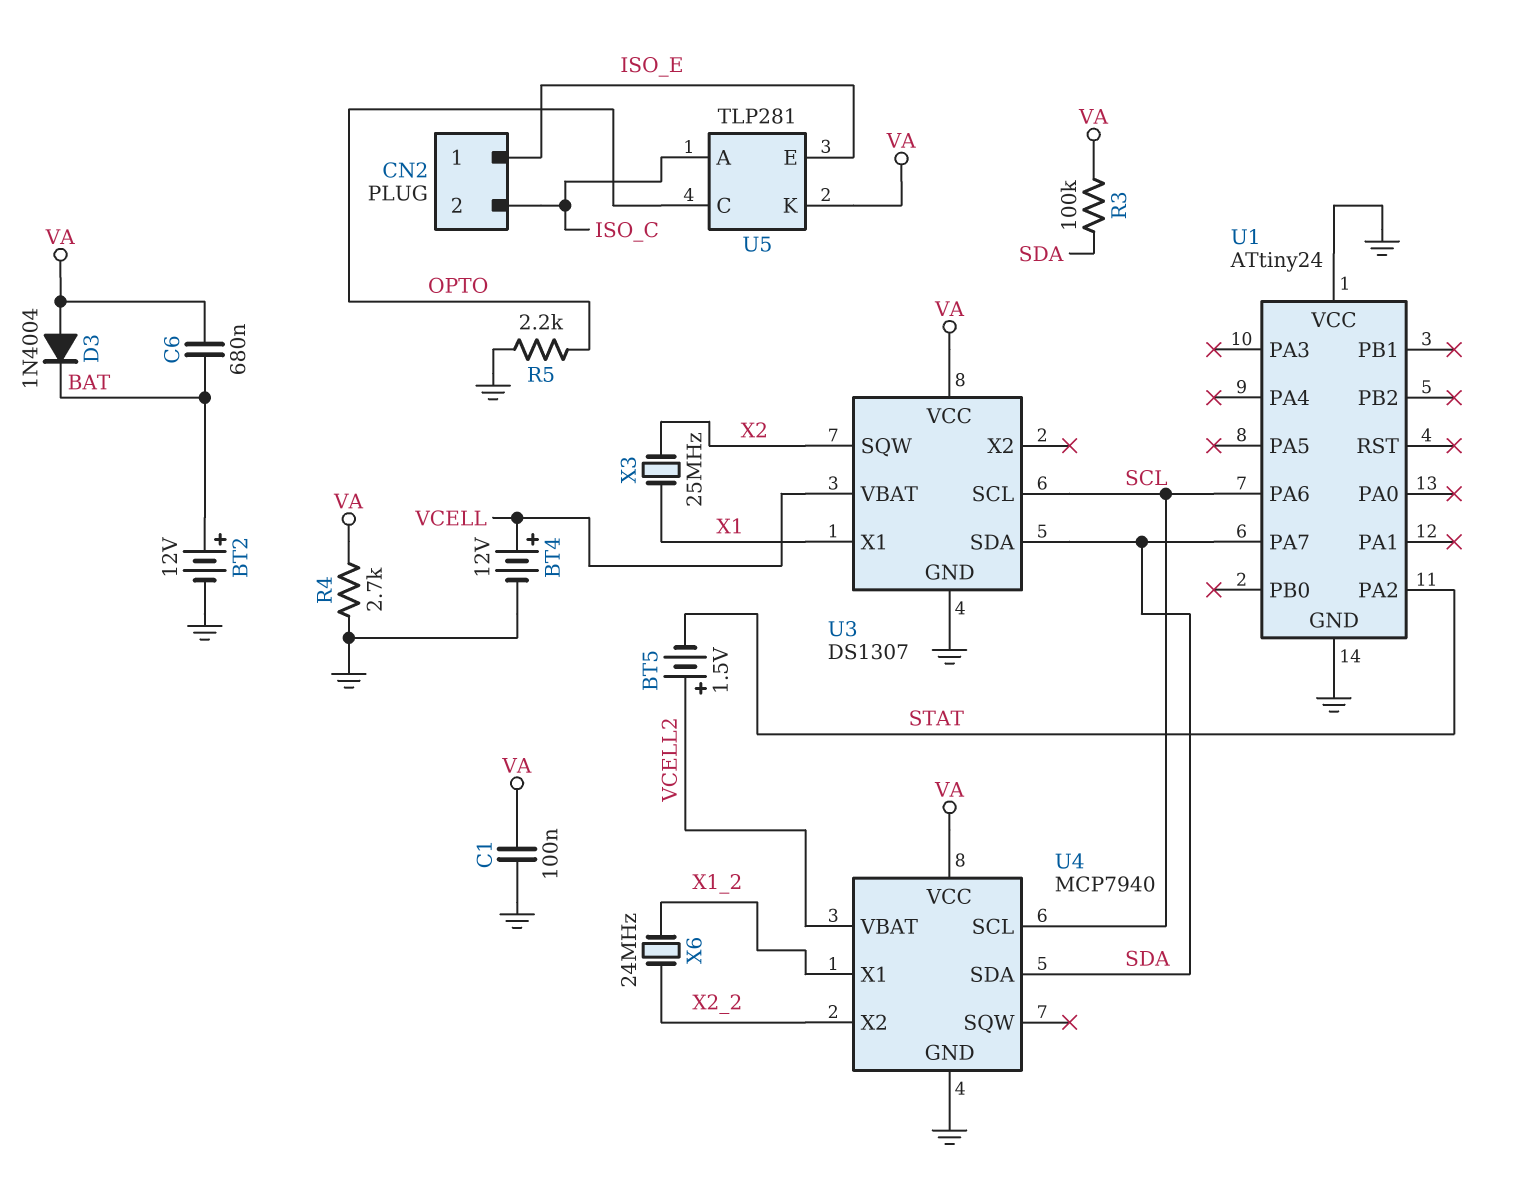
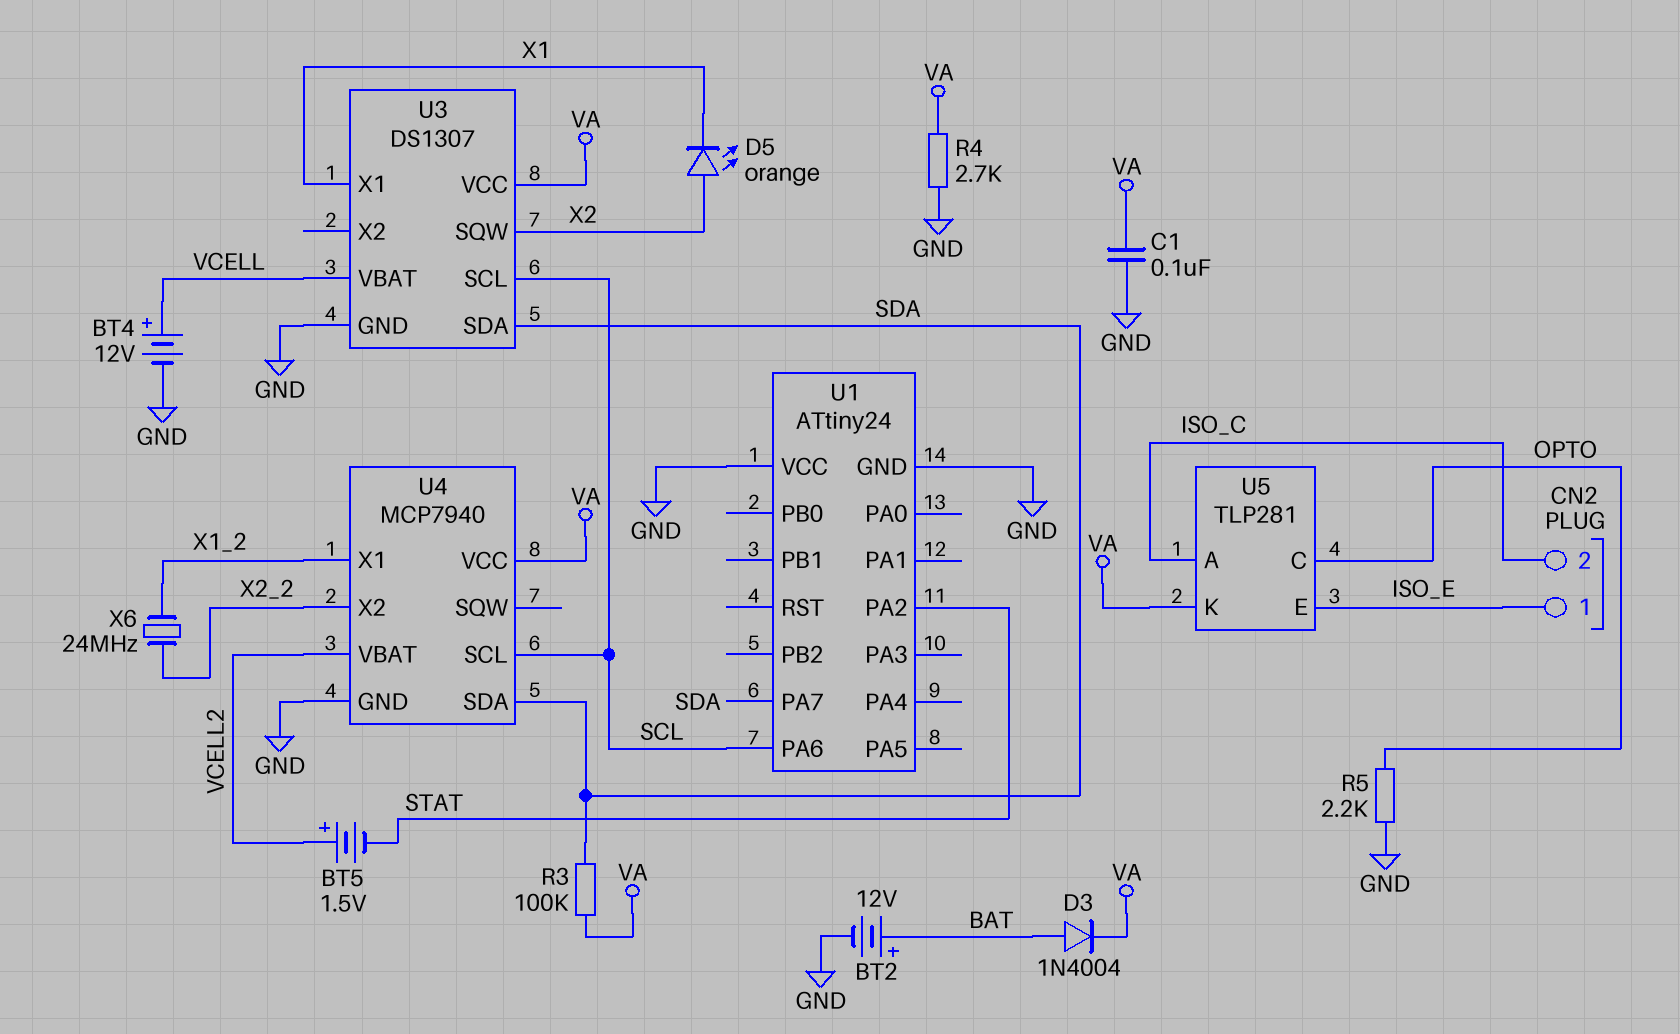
C6: 680nF (BAT, VA) -> none
D3: diode 1N4004 (A VA, K BAT) -> diode 1N4004 (A BAT, K VA)
D5: none -> LED orange (A X2, K X1)
X3: 25MHz (X1, X2) -> none

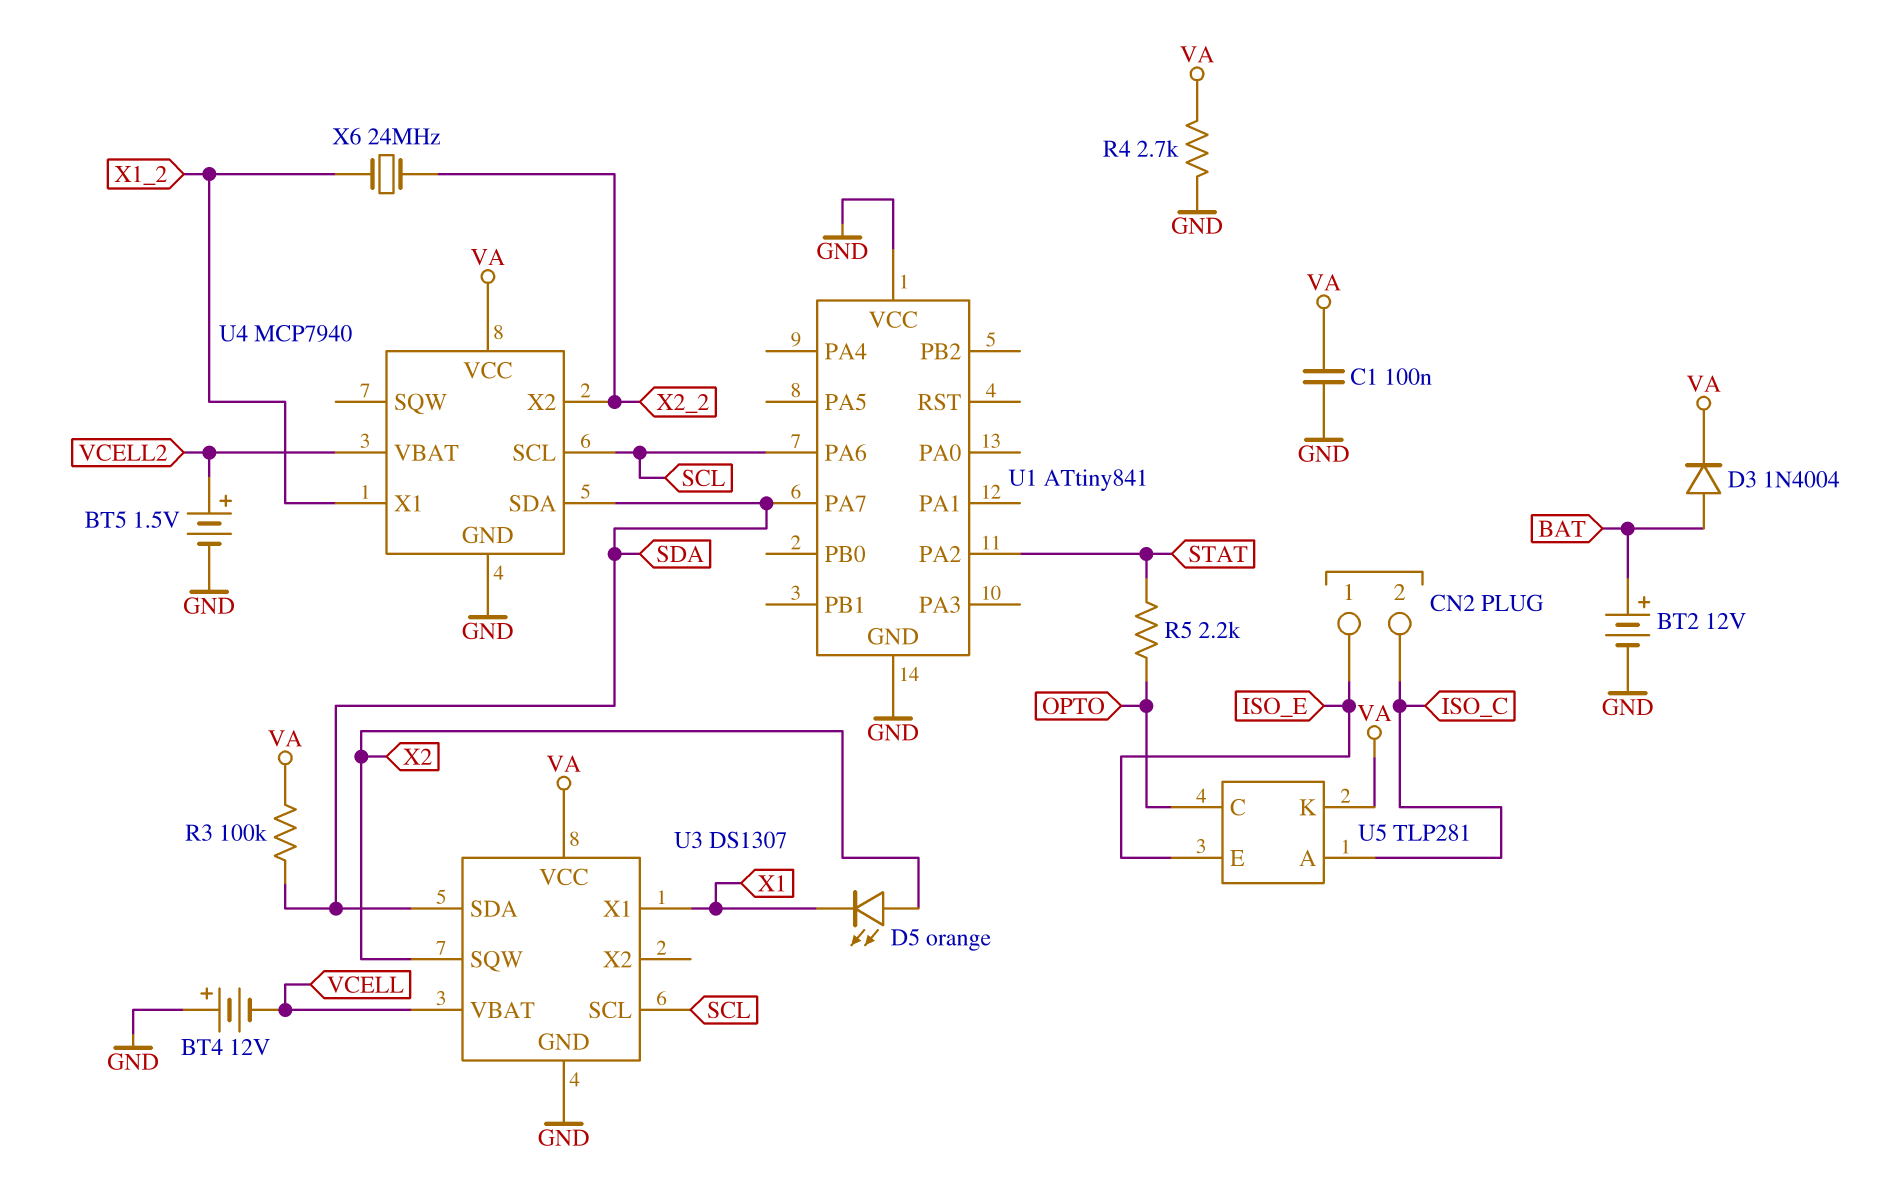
BT4: 12V (plus VCELL, minus GND) -> 12V (plus GND, minus VCELL)
BT5: 1.5V (plus VCELL2, minus STAT) -> 1.5V (plus VCELL2, minus GND)
R5: 2.2k (GND, OPTO) -> 2.2k (OPTO, STAT)
U1: ATtiny24 -> ATtiny841

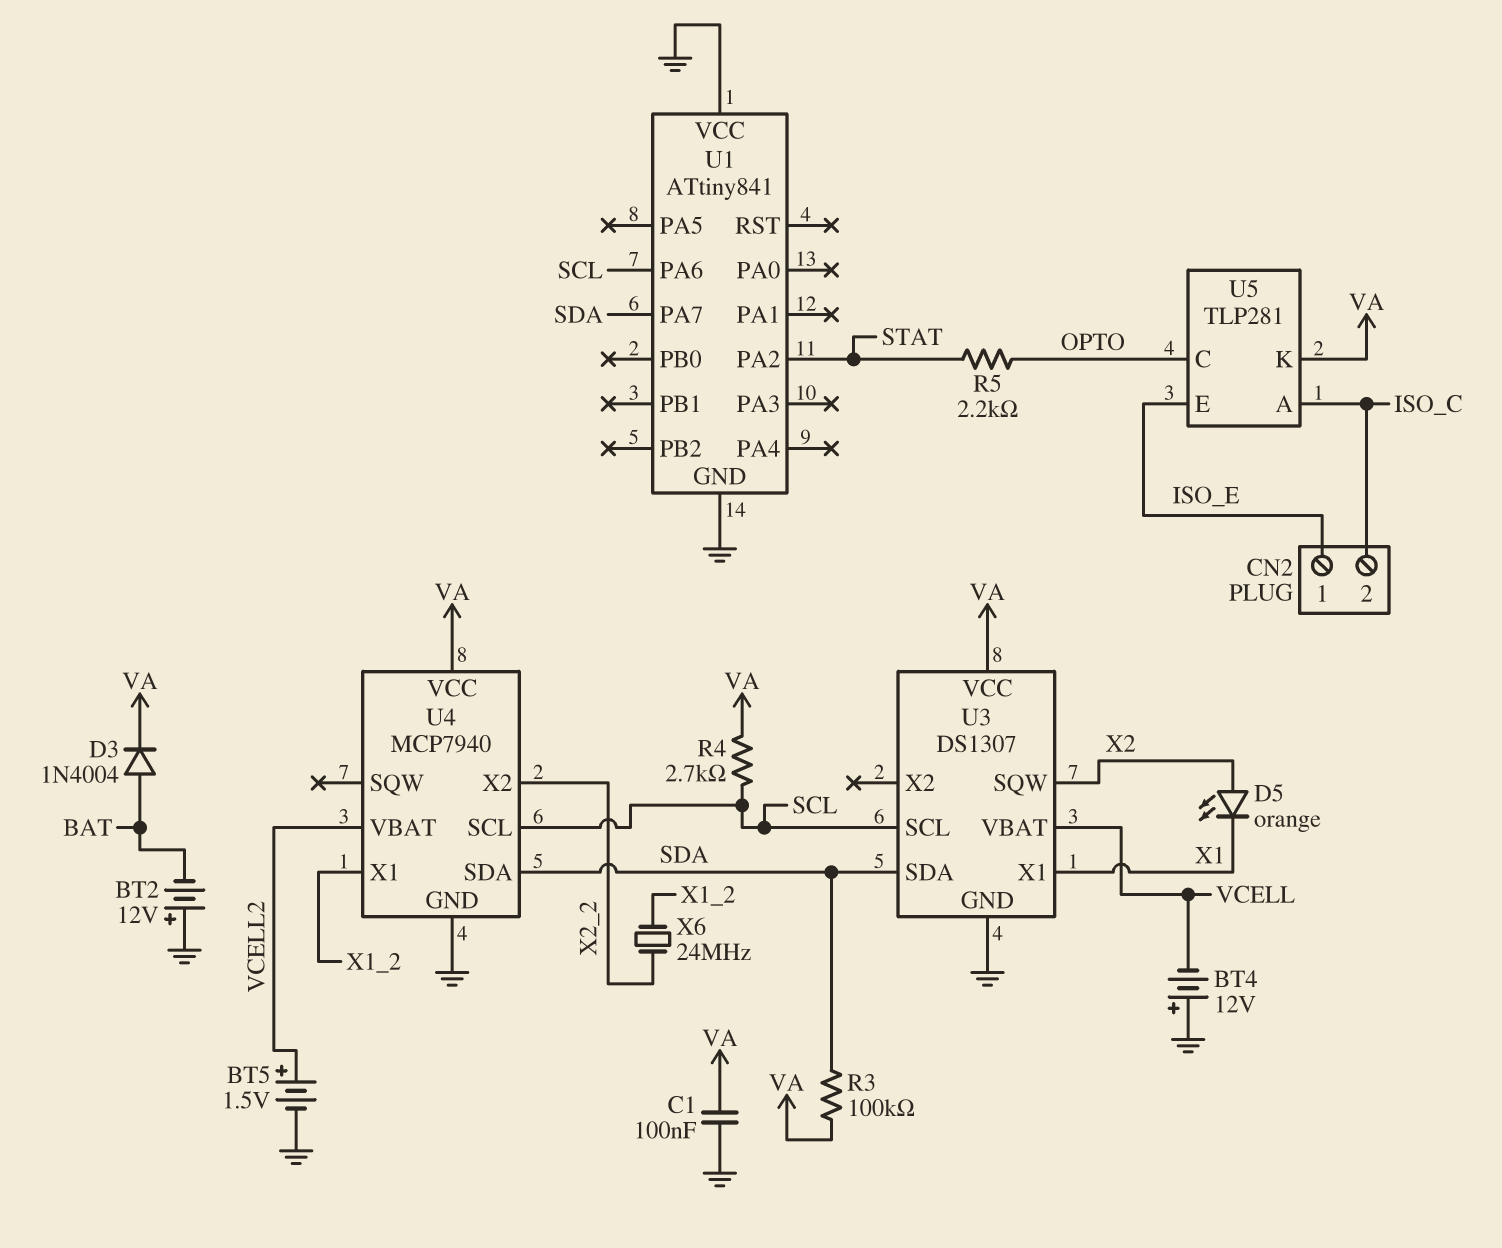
BT2: 12V (plus BAT, minus GND) -> 12V (plus GND, minus BAT)
R4: 2.7k (GND, VA) -> 2.7k (SCL, VA)

